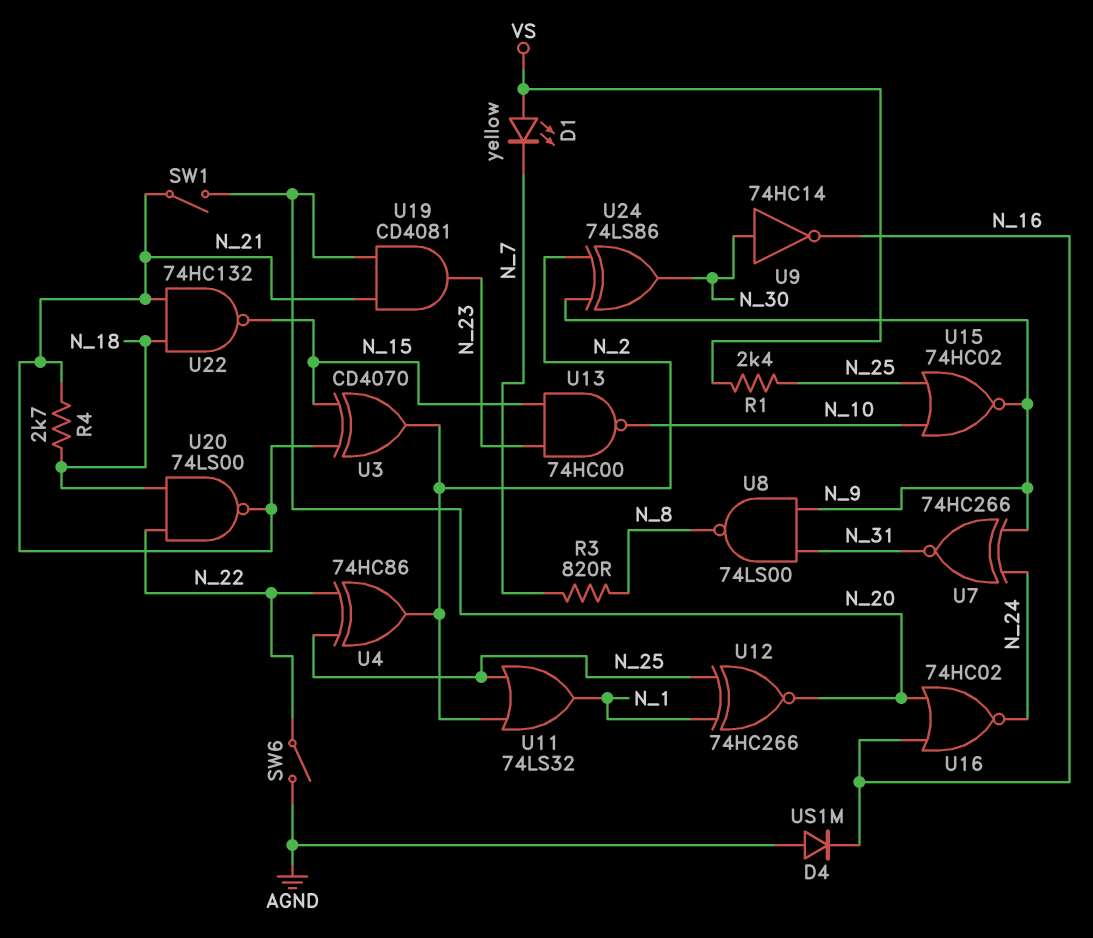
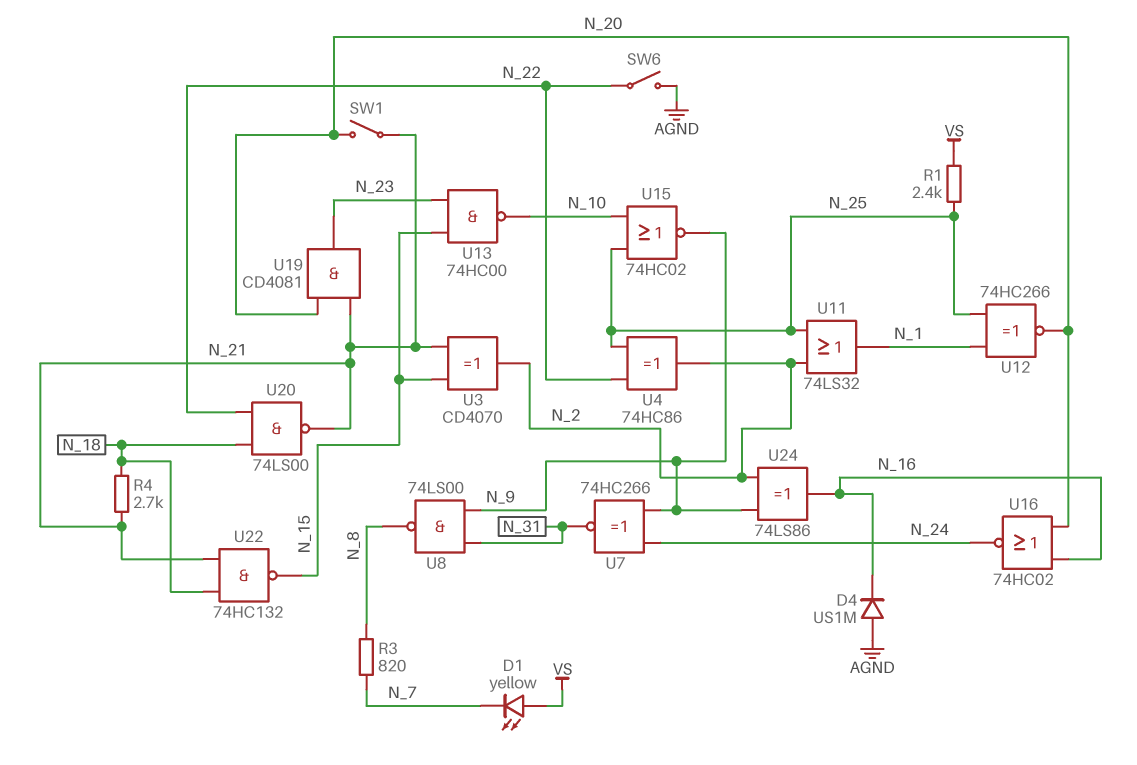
U9: NOT 74HC14 (in N_30, out N_16) -> none
U24: XOR 74LS86 (in N_2, in N_9, out N_30) -> XOR 74LS86 (in N_2, in N_9, out N_16)

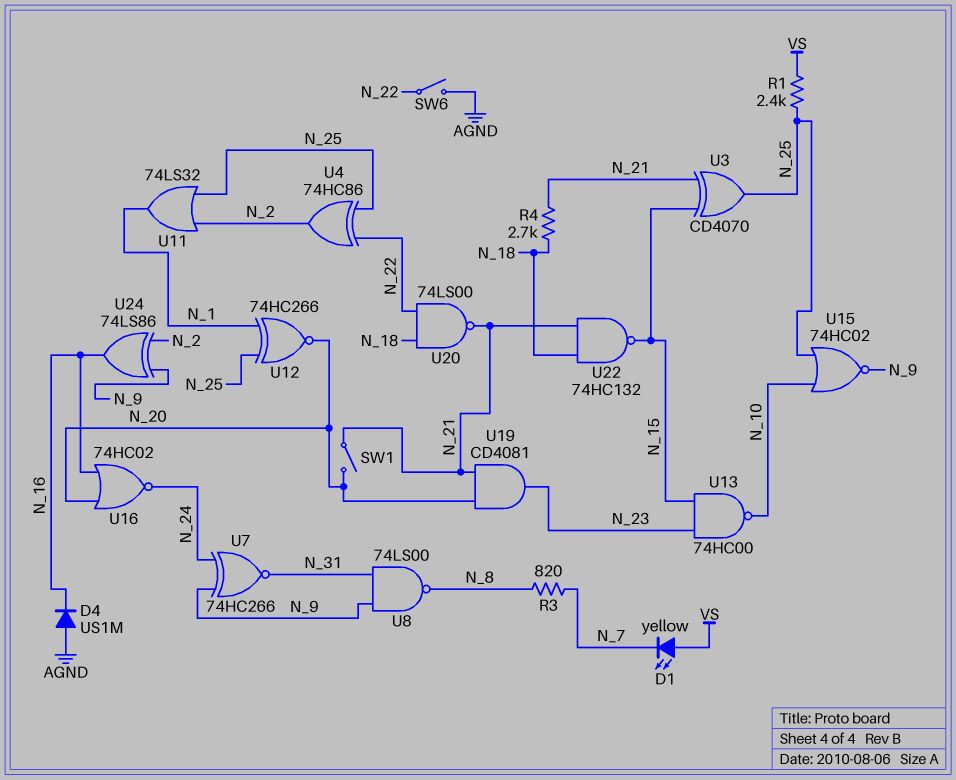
U3: XOR CD4070 (in N_15, in N_21, out N_2) -> XOR CD4070 (in N_15, in N_21, out N_25)

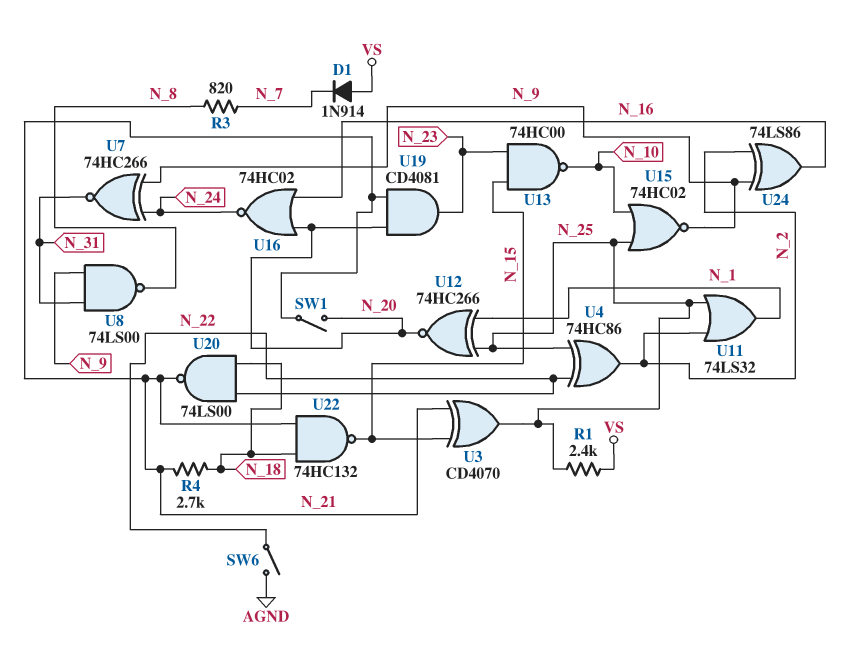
D1: LED yellow (A VS, K N_7) -> diode 1N914 (A VS, K N_7)
D4: diode US1M (A AGND, K N_16) -> none

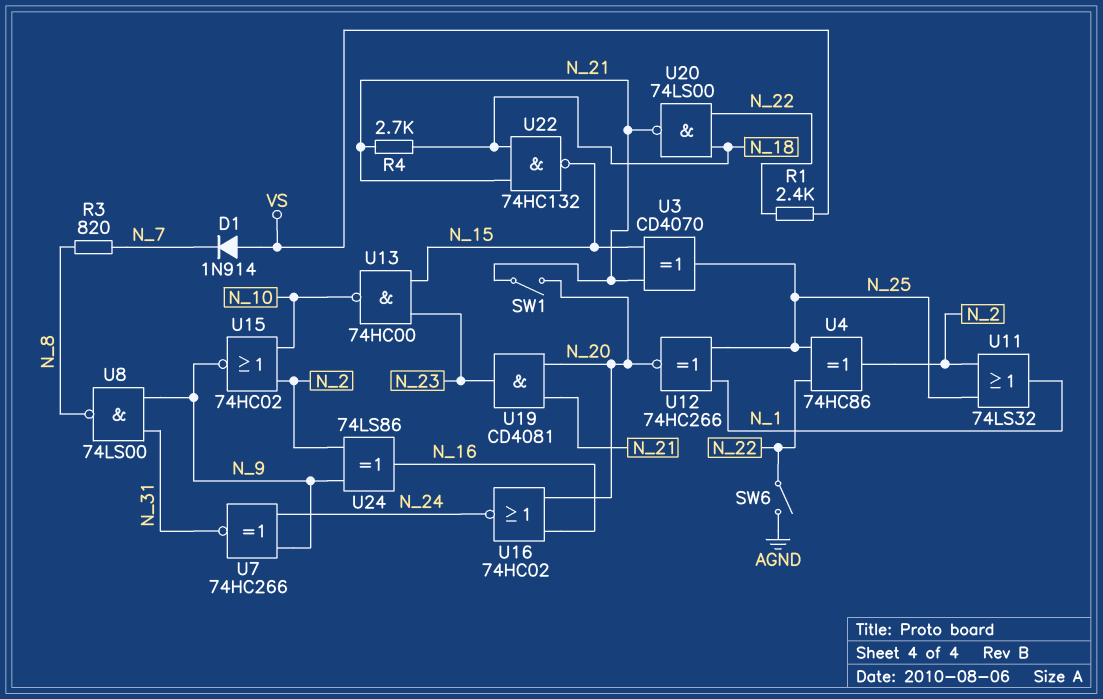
R1: 2.4k (N_25, VS) -> 2.4k (N_22, VS)
U15: NOR 74HC02 (in N_10, in N_25, out N_9) -> NOR 74HC02 (in N_2, in N_10, out N_9)

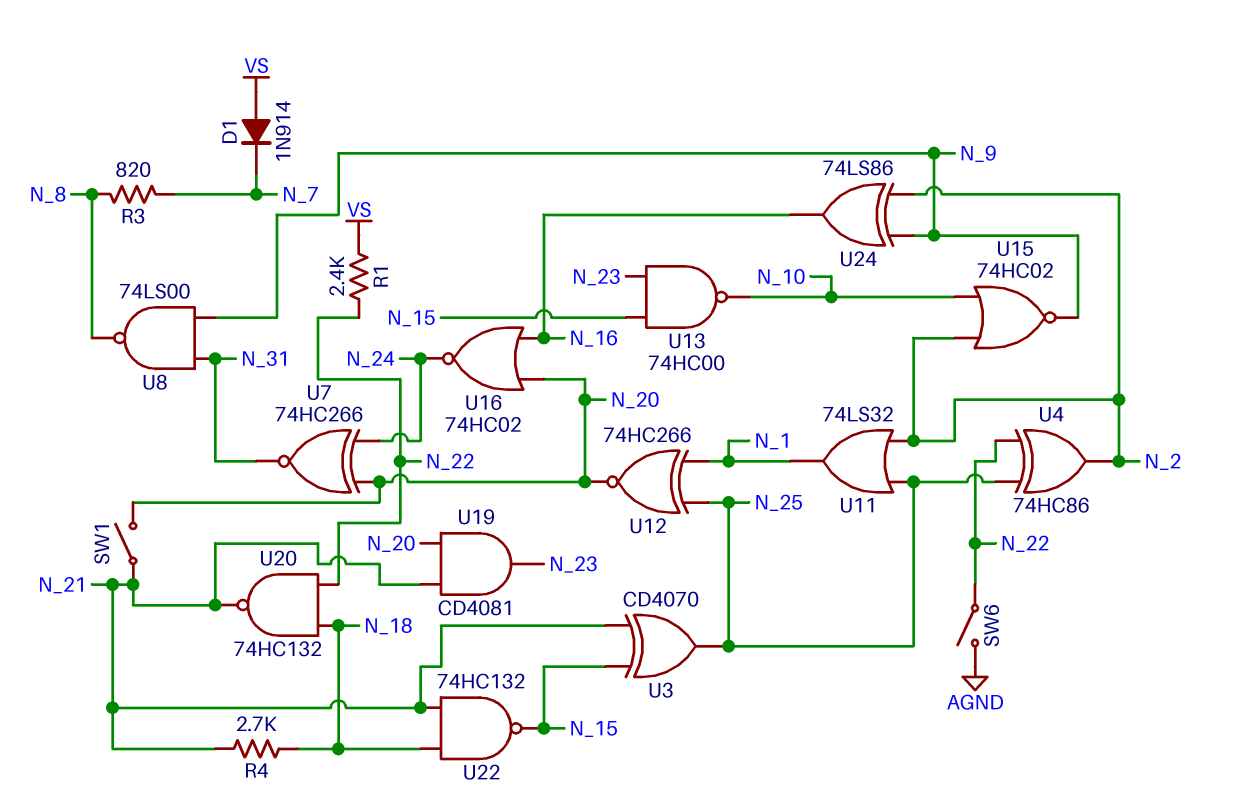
U7: XNOR 74HC266 (in N_9, in N_24, out N_31) -> XNOR 74HC266 (in N_20, in N_24, out N_31)
U20: NAND 74LS00 (in N_18, in N_22, out N_21) -> NAND 74HC132 (in N_18, in N_22, out N_21)

